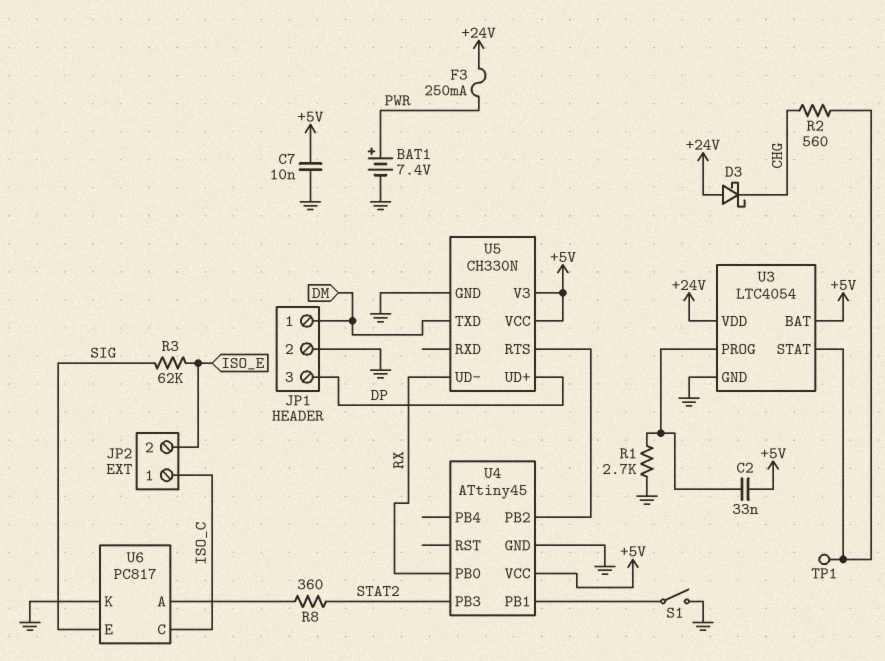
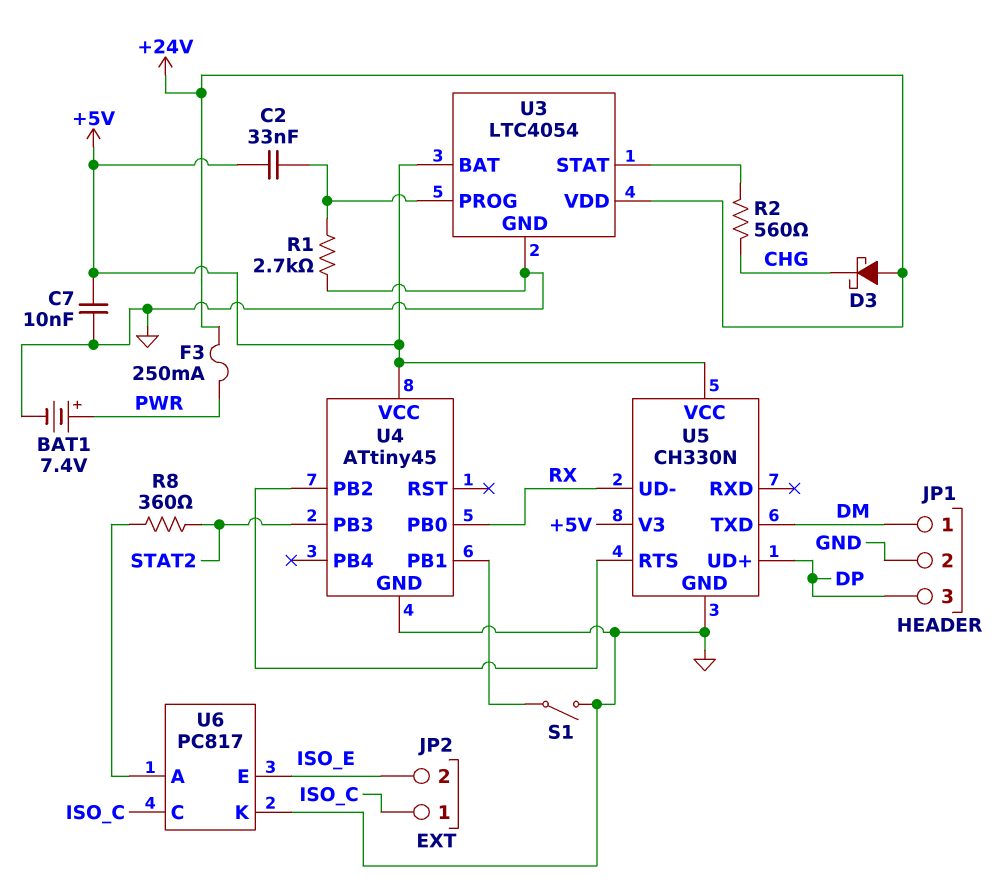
R3: 62k (ISO_E, SIG) -> none
TP1: test point (U3/STAT) -> none
U6 pin E: SIG -> ISO_E

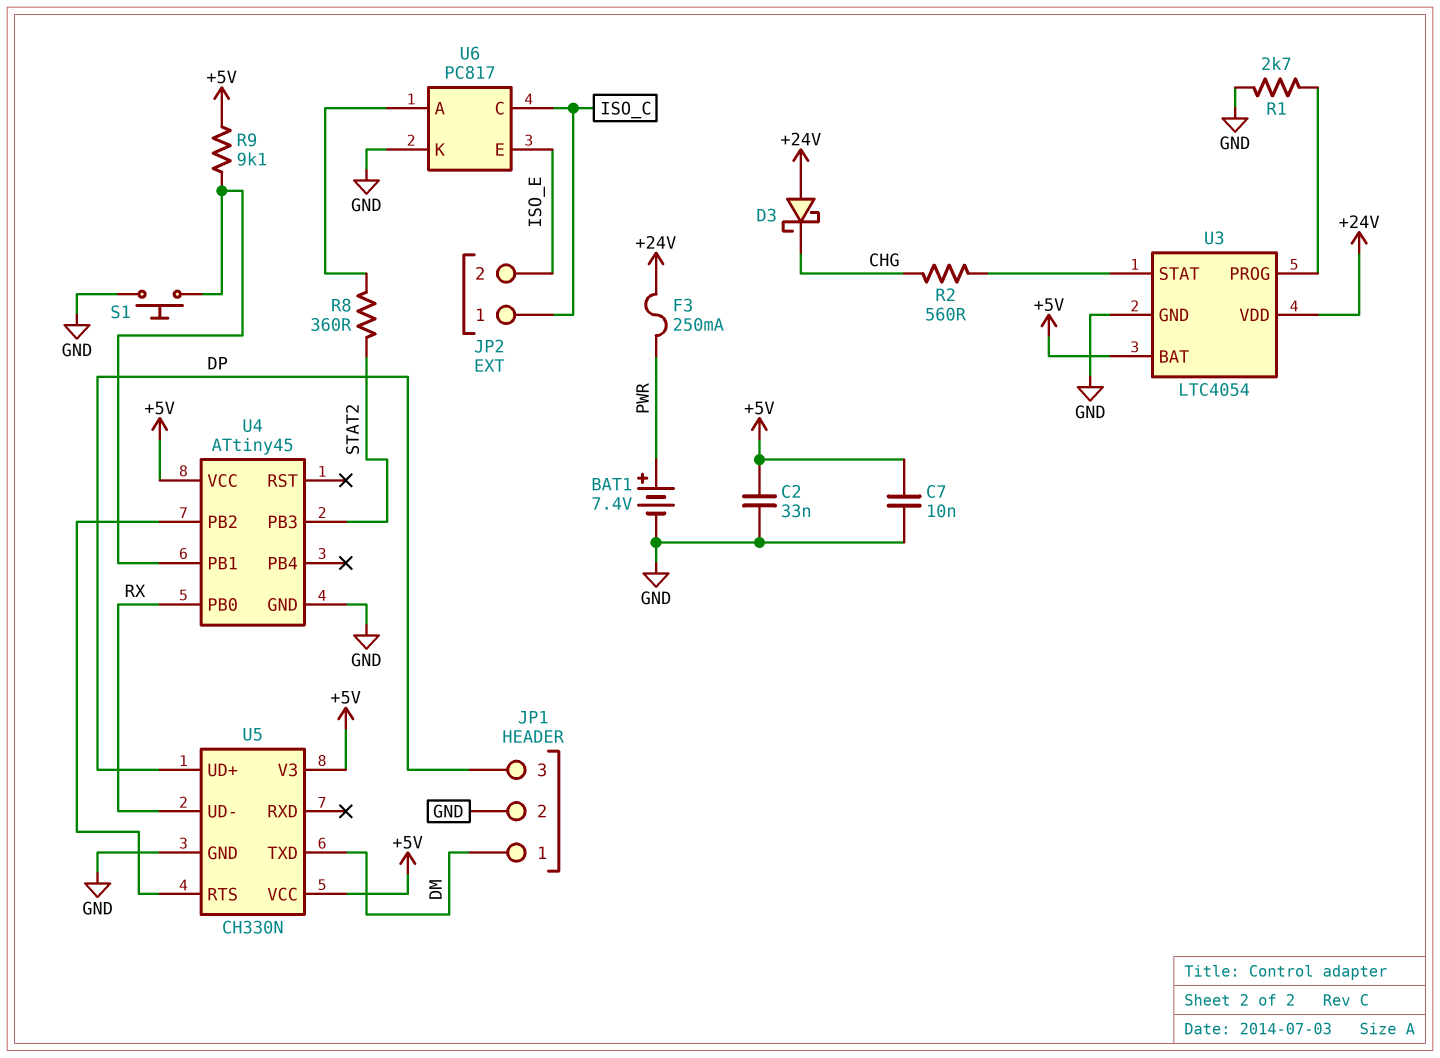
C2: 33nF (+5V, U3/PROG) -> 33nF (+5V, GND)
R9: none -> 9.1k (+5V, U4/PB1)
S1: switch (GND, U4/PB1) -> button (GND, U4/PB1)

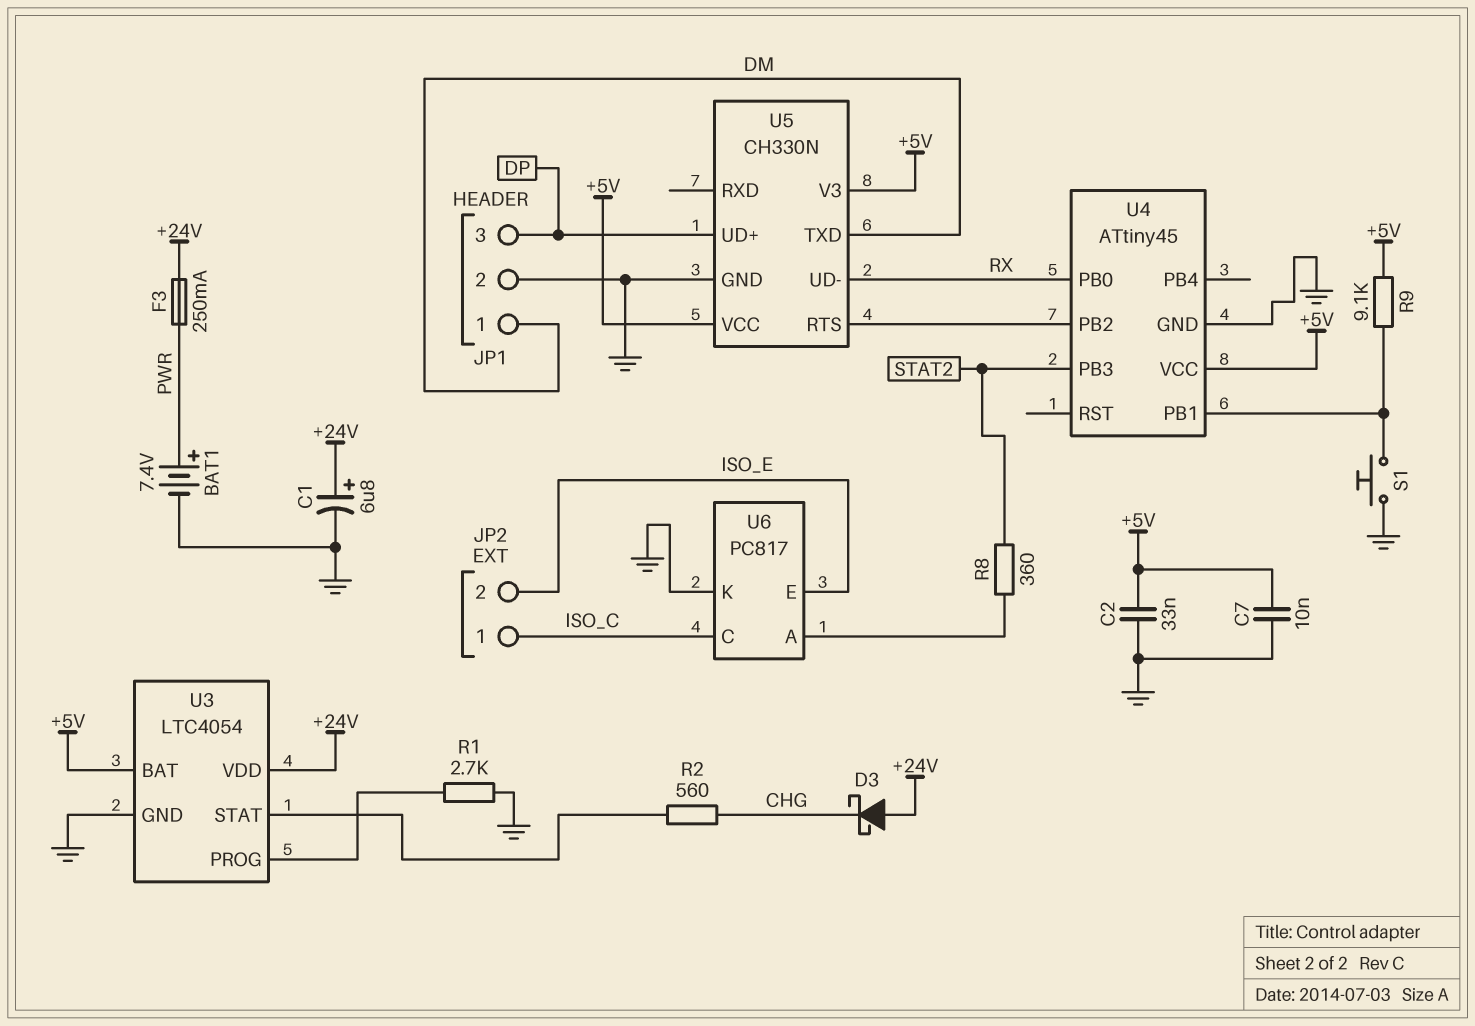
C1: none -> 6.8uF (plus +24V, minus GND)

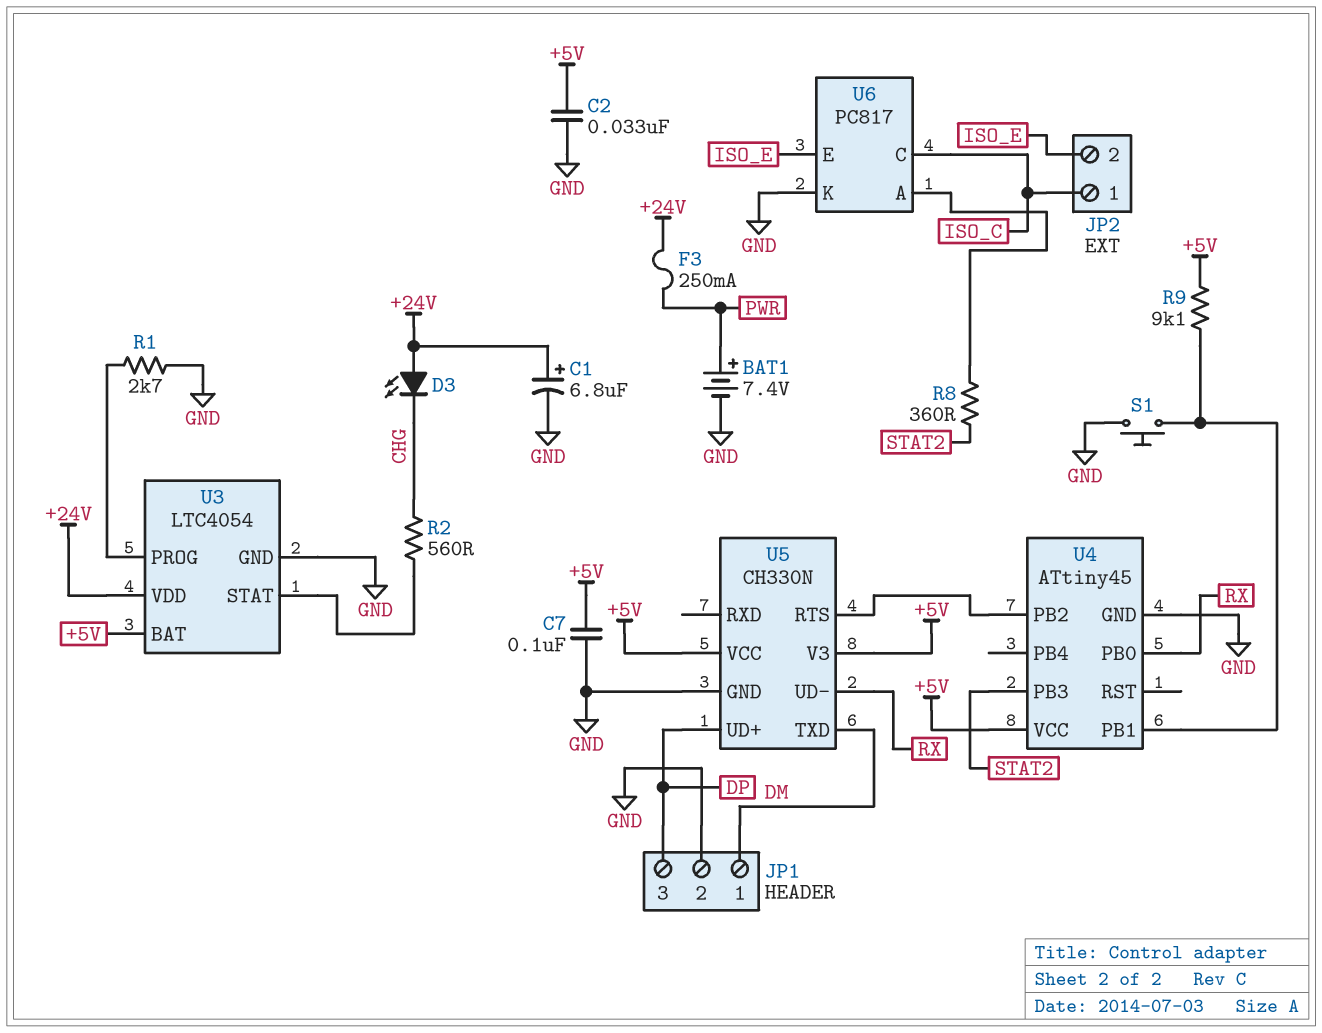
C7: 10nF (+5V, GND) -> 100nF (+5V, GND)
D3: schottky (A +24V, K CHG) -> LED (A +24V, K CHG)

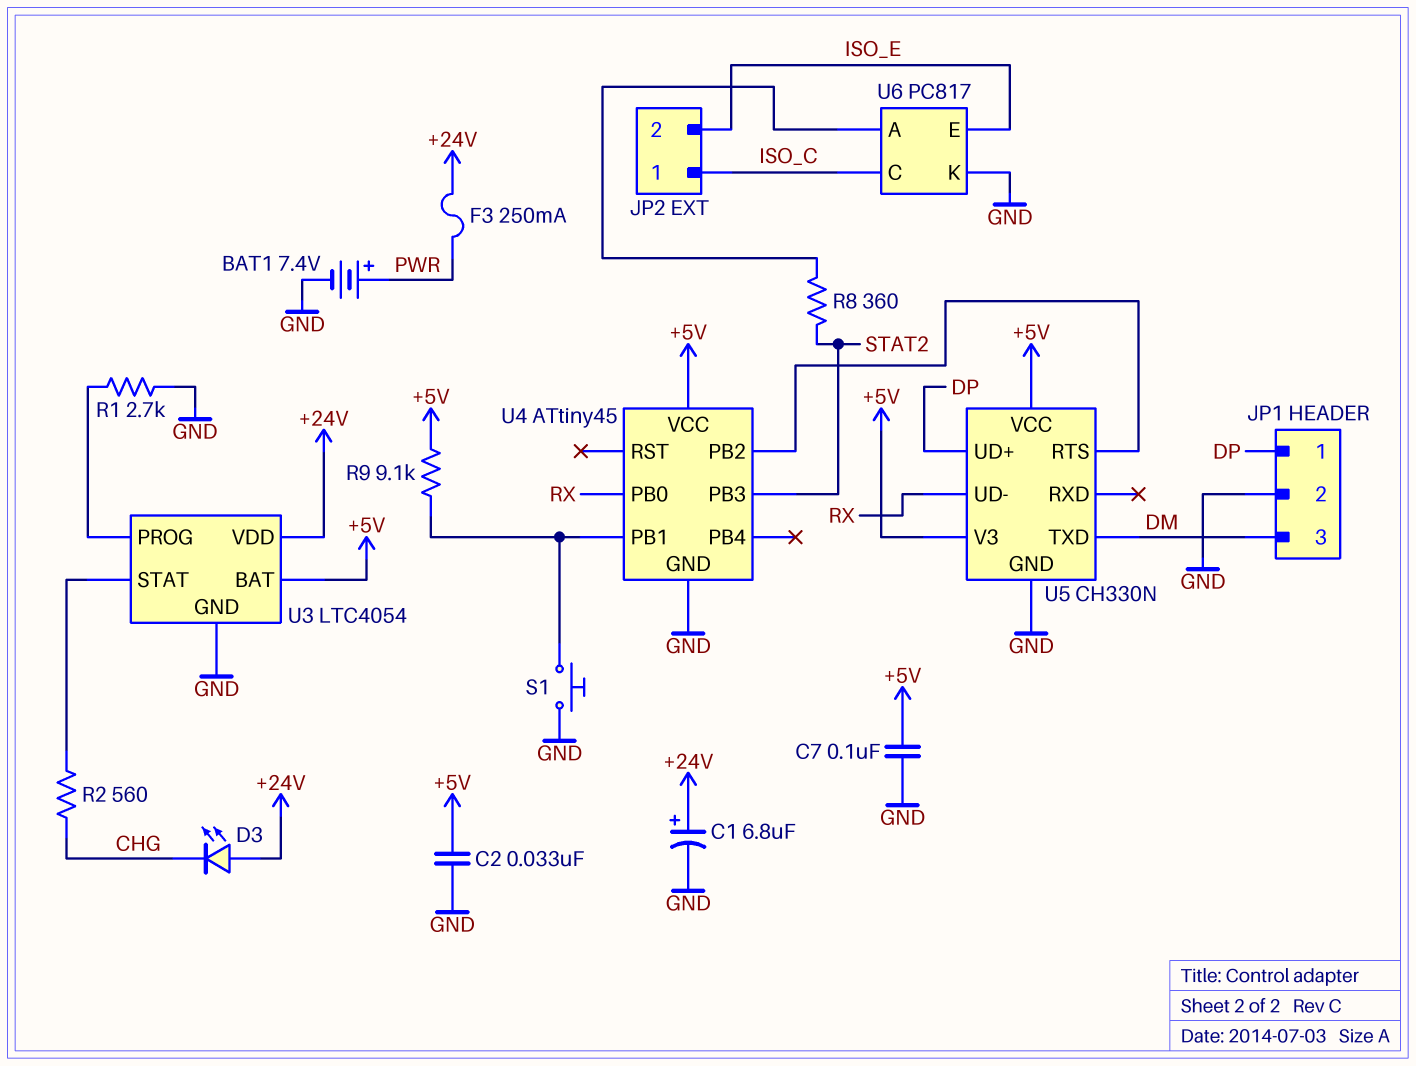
JP1 pin 1: DM -> DP
JP1 pin 3: DP -> DM

